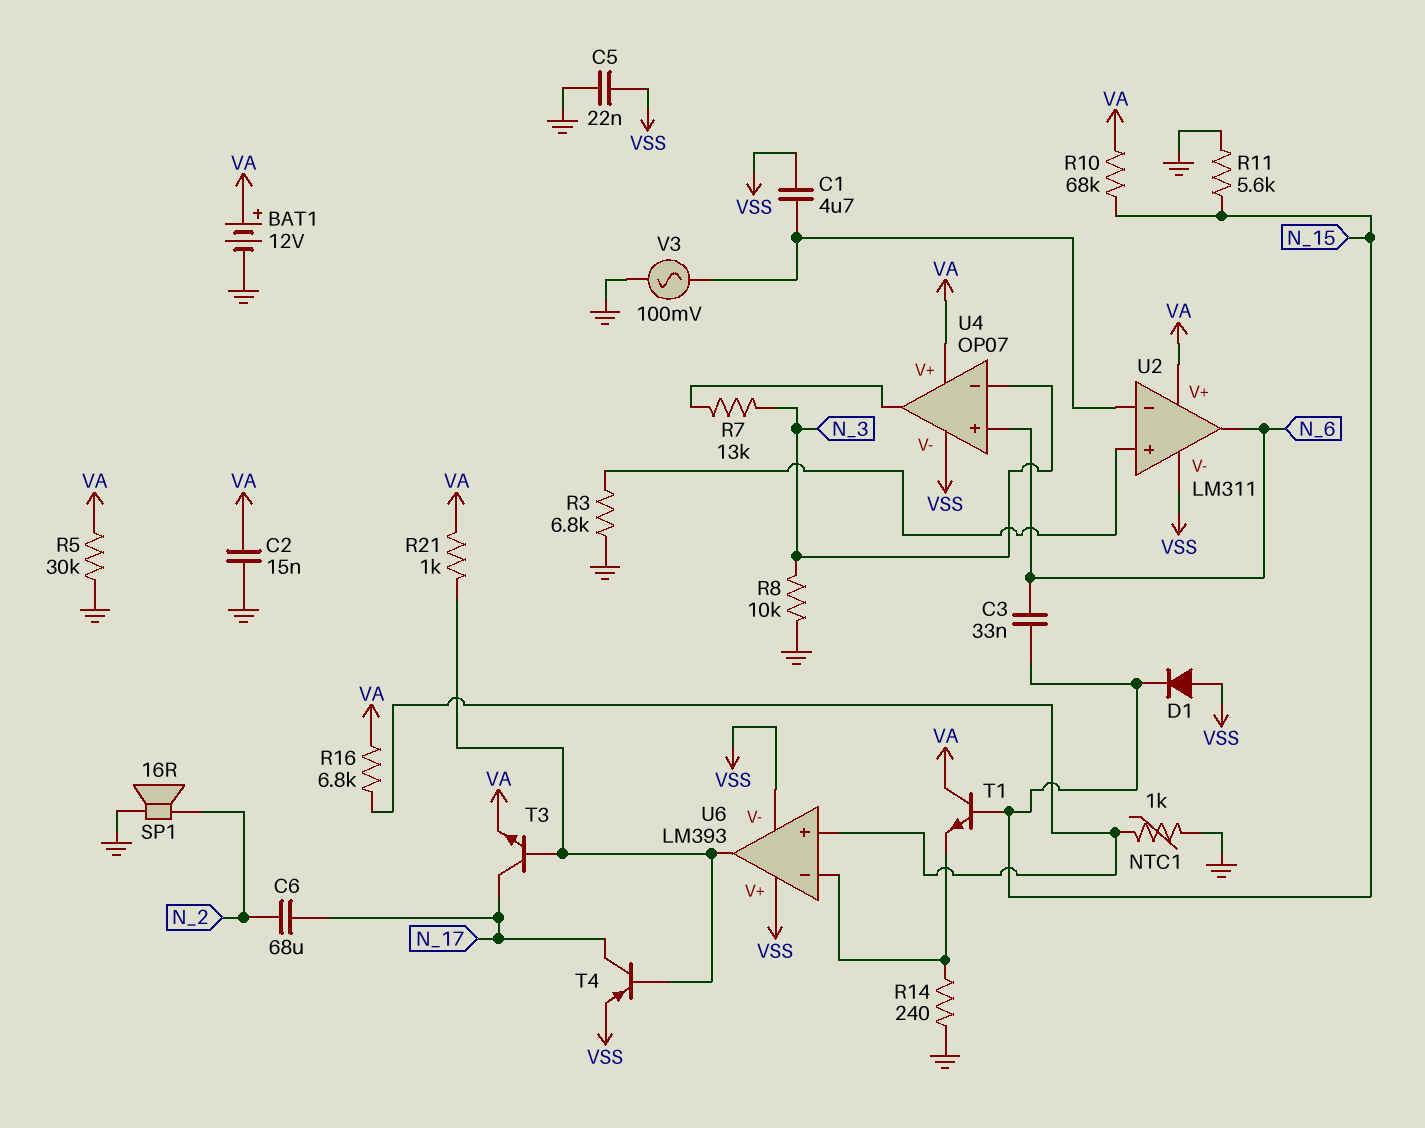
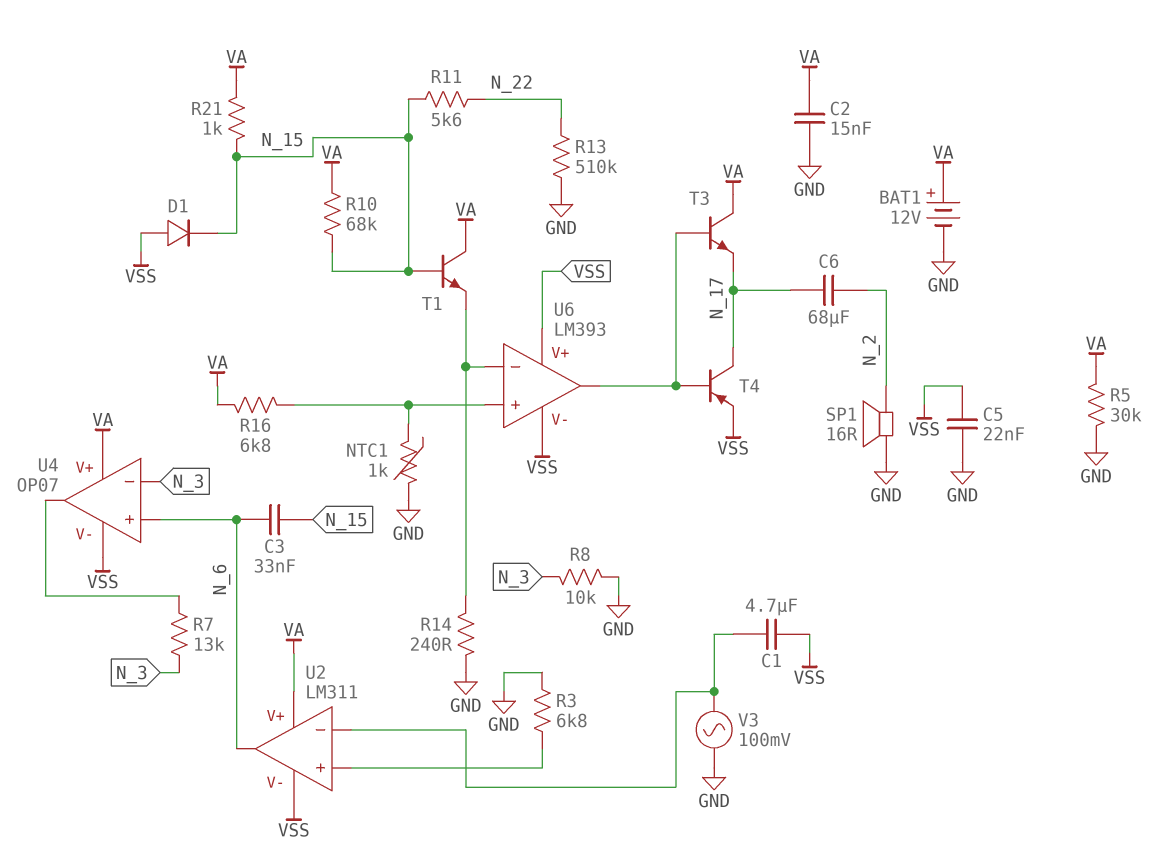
R11: 5.6k (GND, N_15) -> 5.6k (N_15, N_22)
R13: none -> 510k (GND, N_22)
R21: 1k (U6/out, VA) -> 1k (N_15, VA)
T3: NPN (B U6/out, C N_17, E VA) -> NPN (B U6/out, C VA, E N_17)

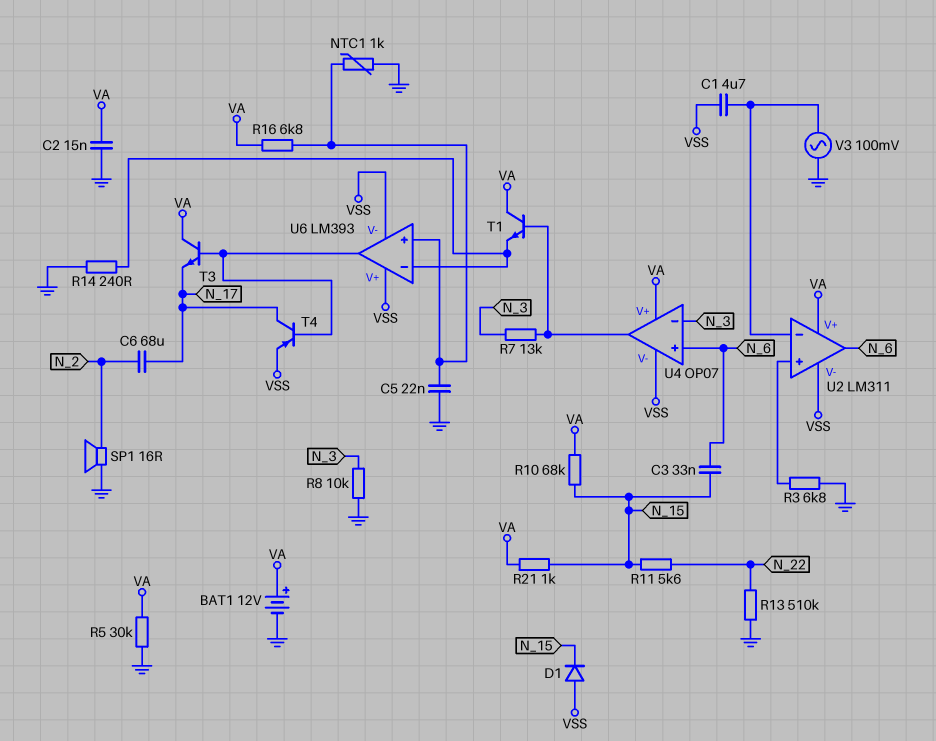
C5: 22nF (GND, VSS) -> 22nF (GND, U6/in+)
T1: NPN (B N_15, C VA, E U6/in-) -> NPN (B U4/out, C VA, E U6/in-)

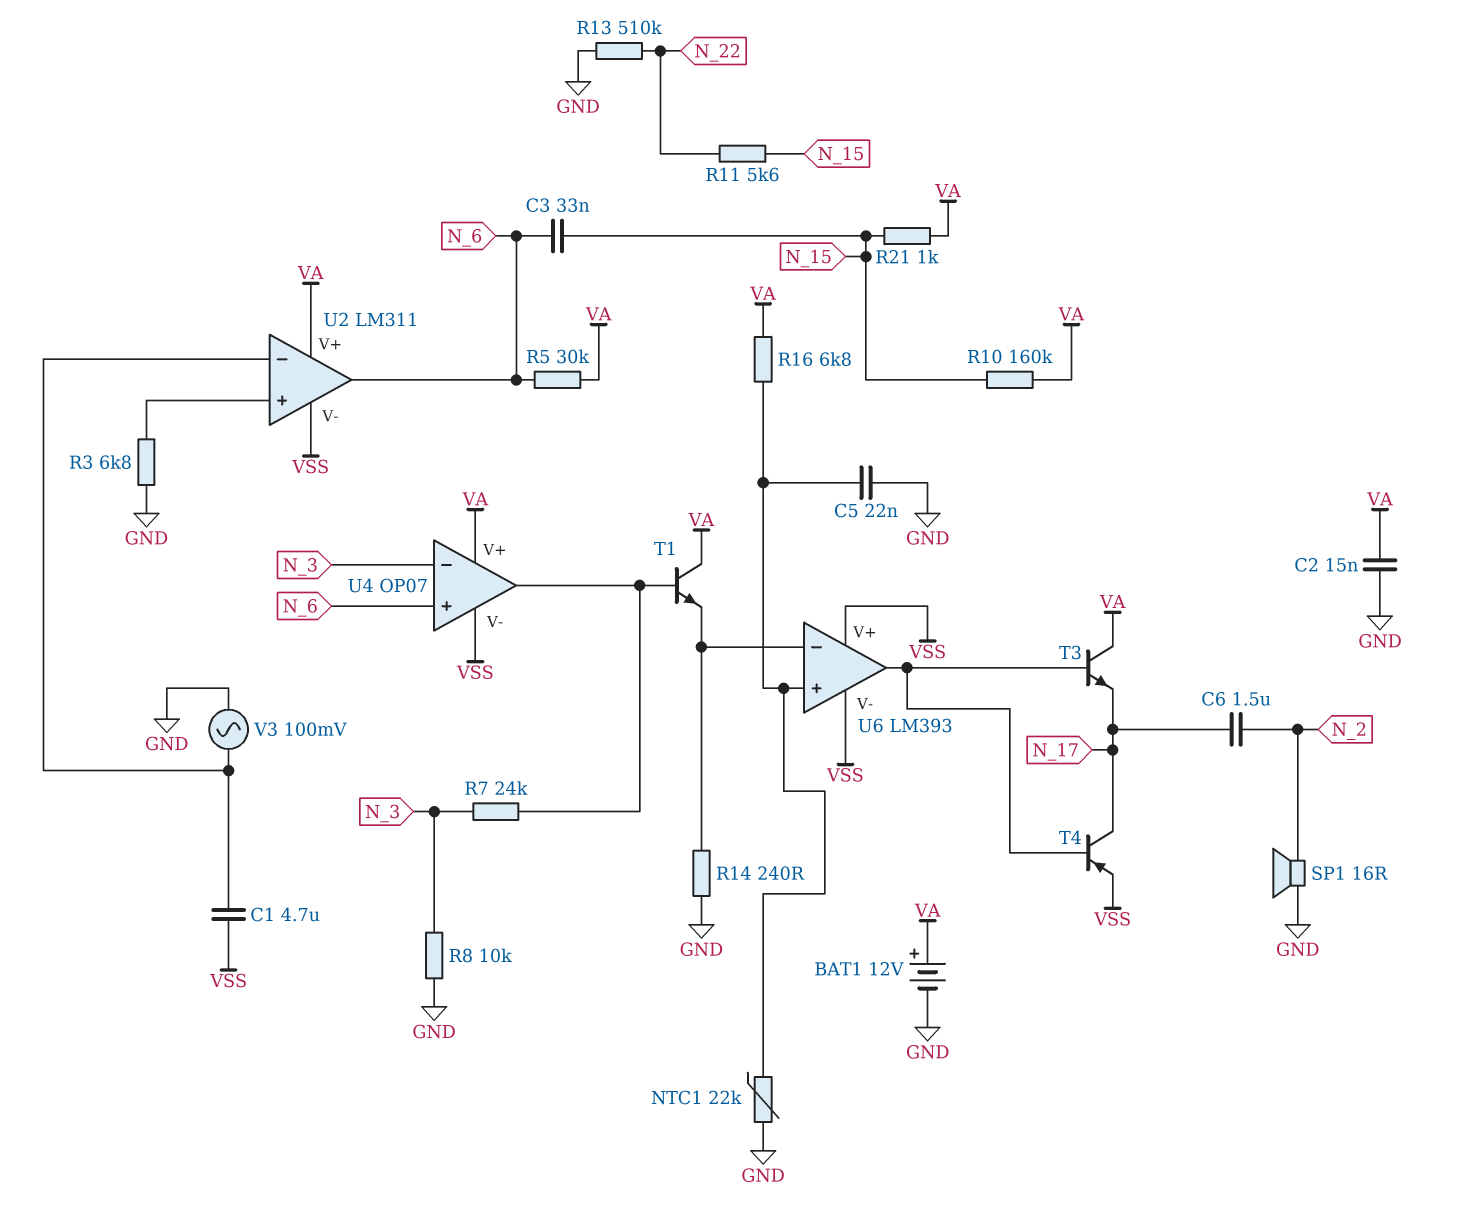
C6: 68uF (N_2, N_17) -> 1.5uF (N_2, N_17)
D1: diode (A VSS, K N_15) -> none
NTC1: 1k (GND, U6/in+) -> 22k (GND, U6/in+)
R5: 30k (GND, VA) -> 30k (N_6, VA)
R7: 13k (N_3, U4/out) -> 24k (N_3, U4/out)
R10: 68k (N_15, VA) -> 160k (N_15, VA)

